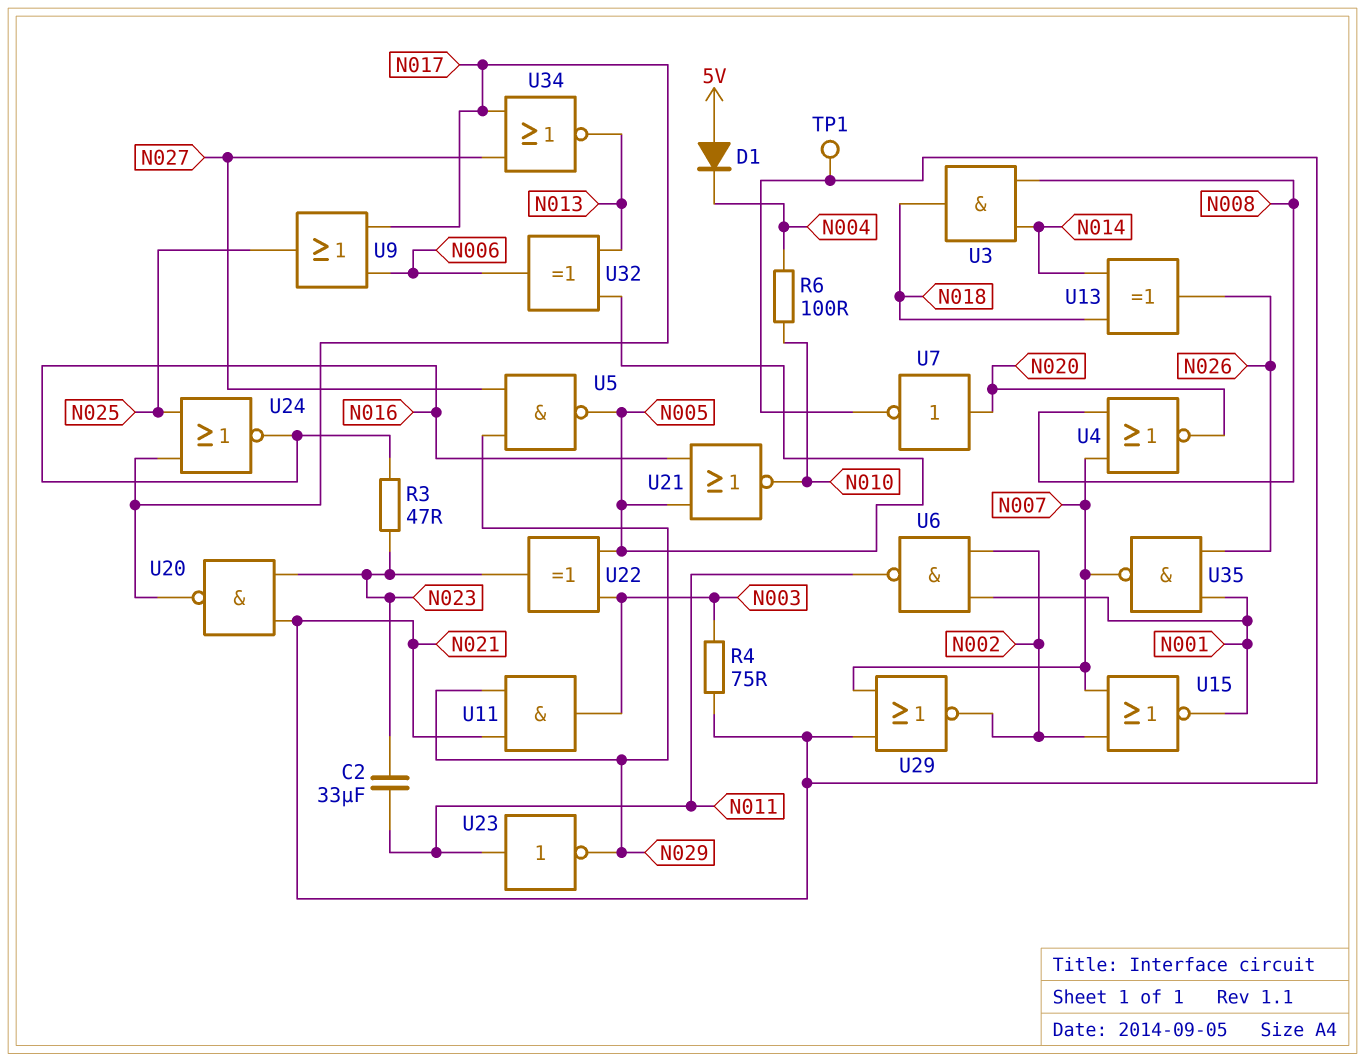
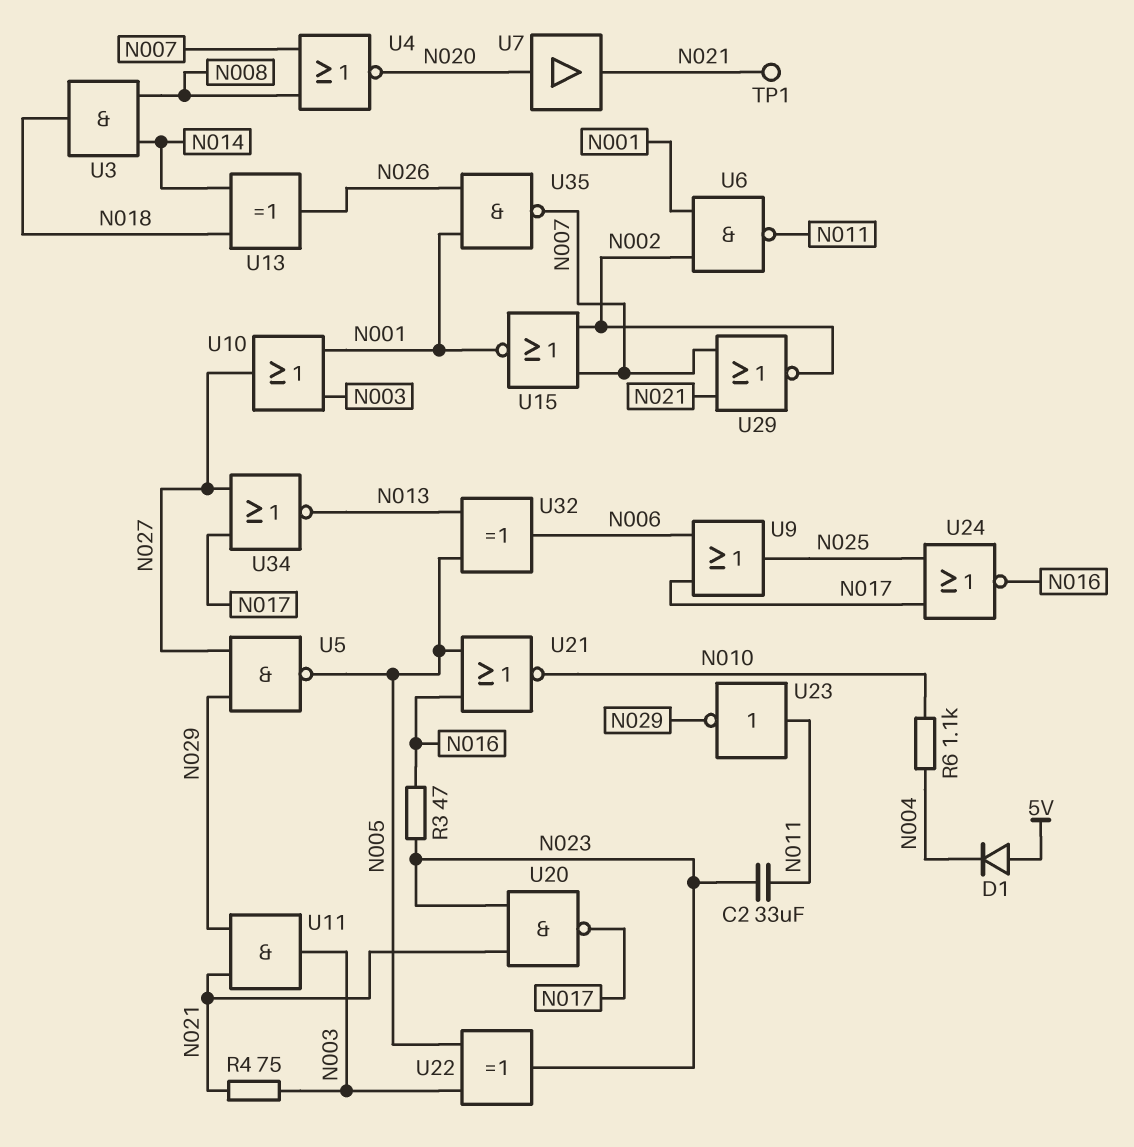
R6: 100 (N004, N010) -> 1.1k (N004, N010)
U7: NOT (in N020, out N021) -> buffer (in N020, out N021)
U10: none -> OR (in N001, in N003, out N027)

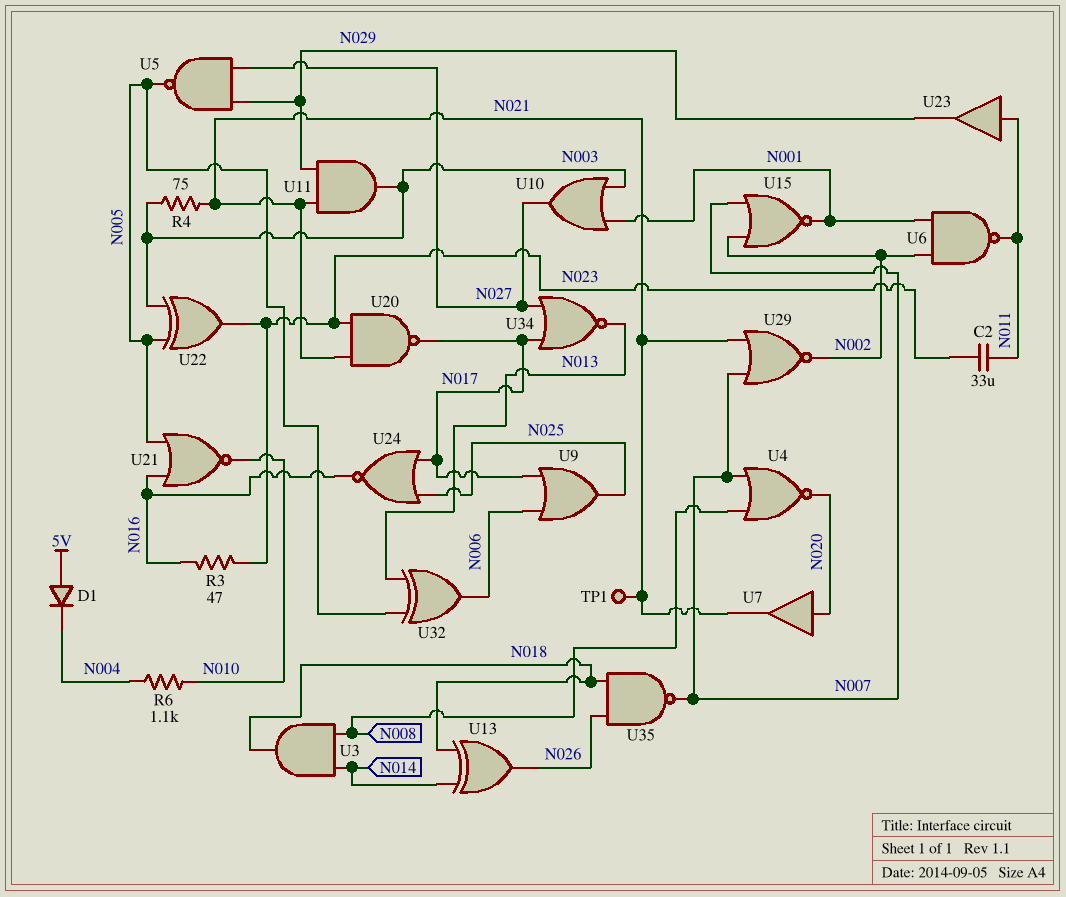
U23: NOT (in N011, out N029) -> buffer (in N011, out N029)
U35: NAND (in N001, in N026, out N007) -> NAND (in N018, in N026, out N007)

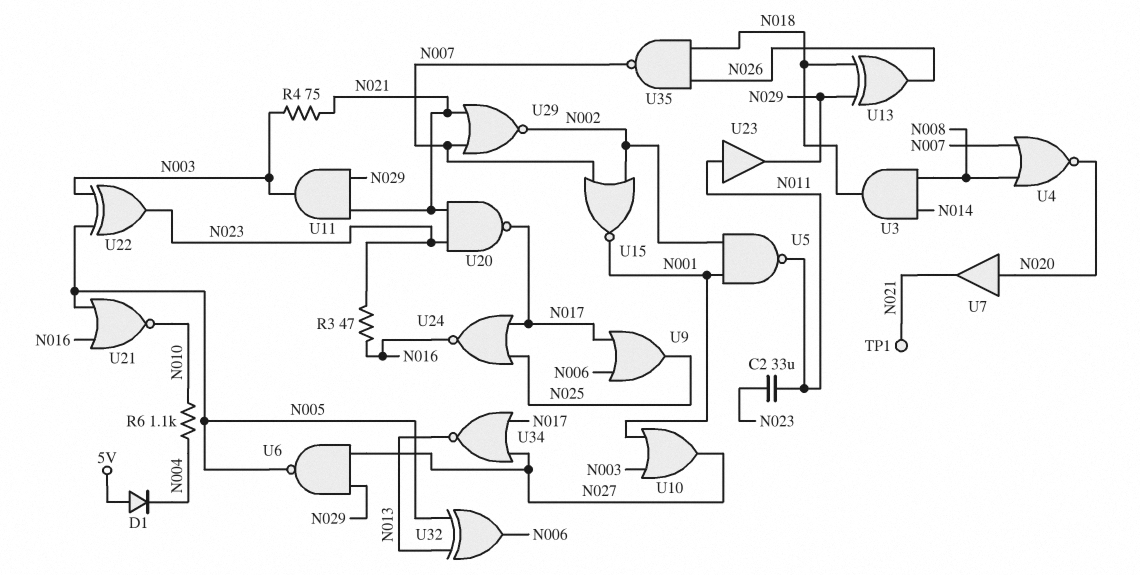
U5: NAND (in N027, in N029, out N005) -> NAND (in N001, in N002, out N011)
U6: NAND (in N001, in N002, out N011) -> NAND (in N027, in N029, out N005)
U13: XOR (in N014, in N018, out N026) -> XOR (in N018, in N029, out N026)

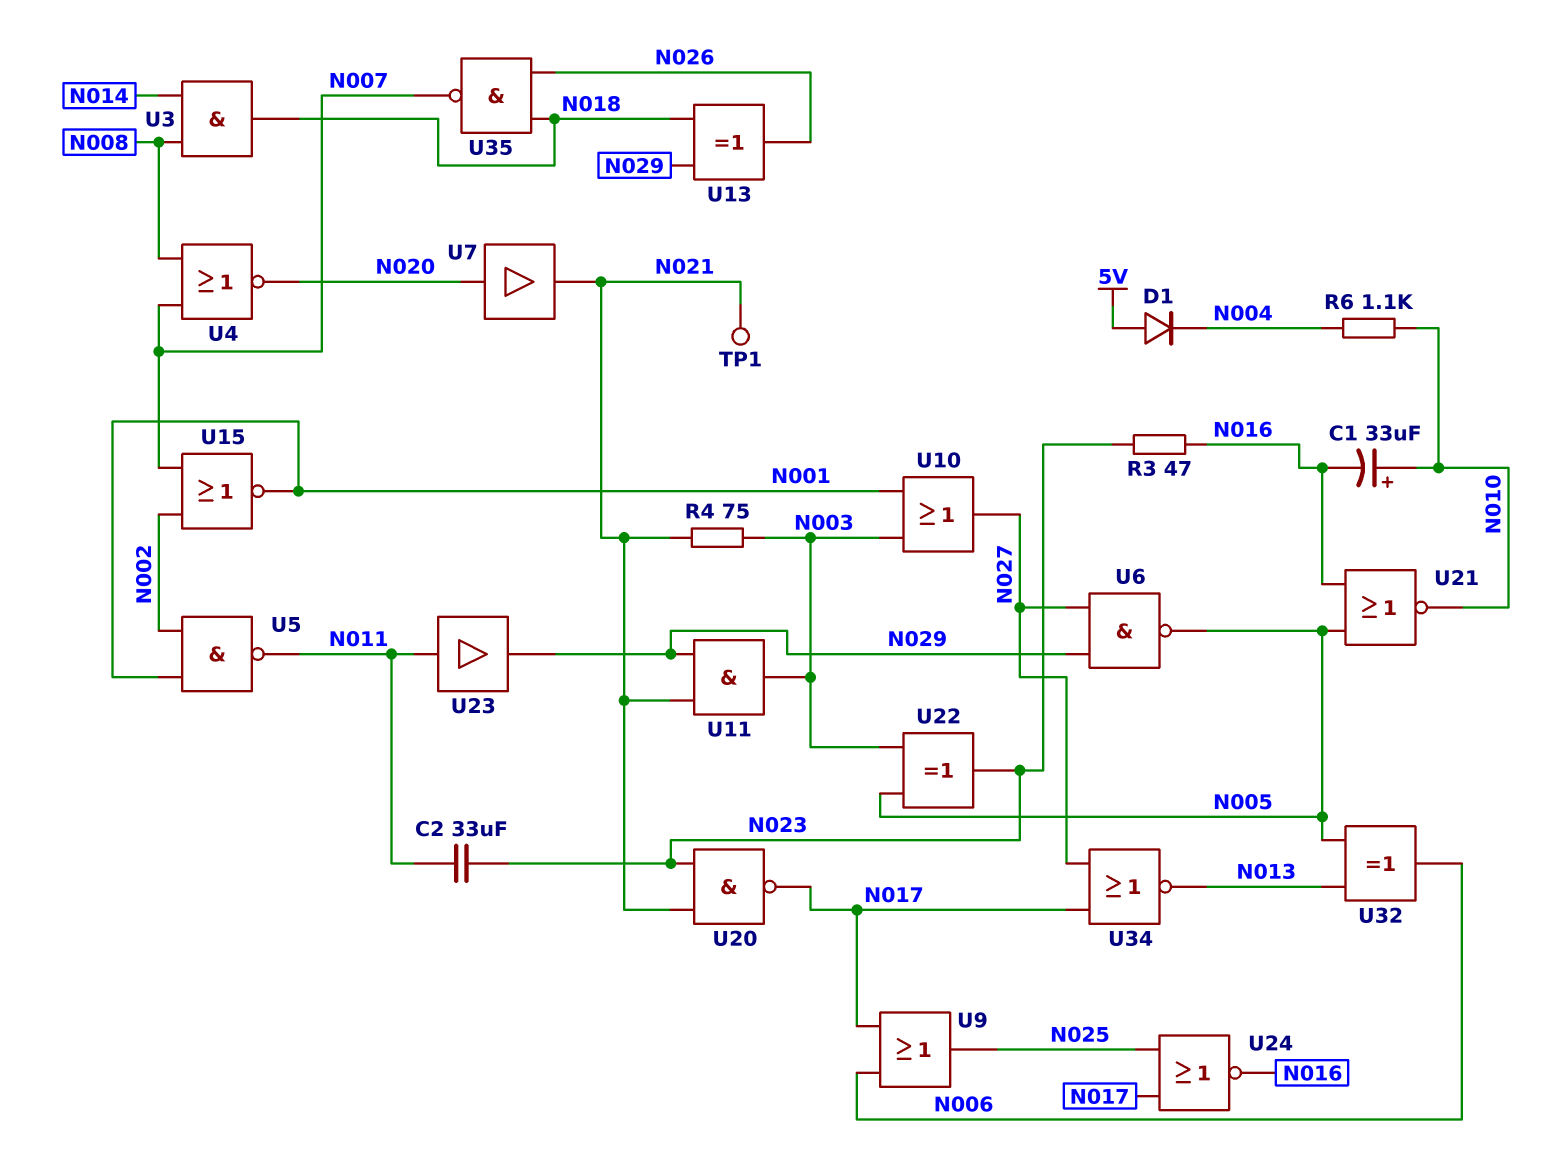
C1: none -> 33uF (plus N010, minus N016)
U29: NOR (in N007, in N021, out N002) -> none

